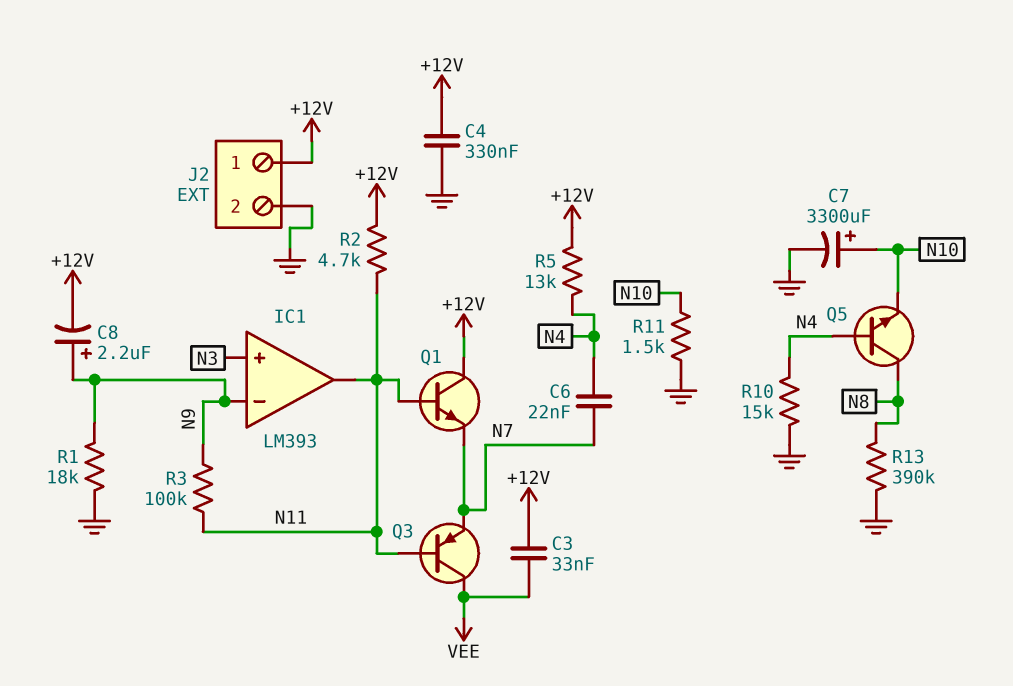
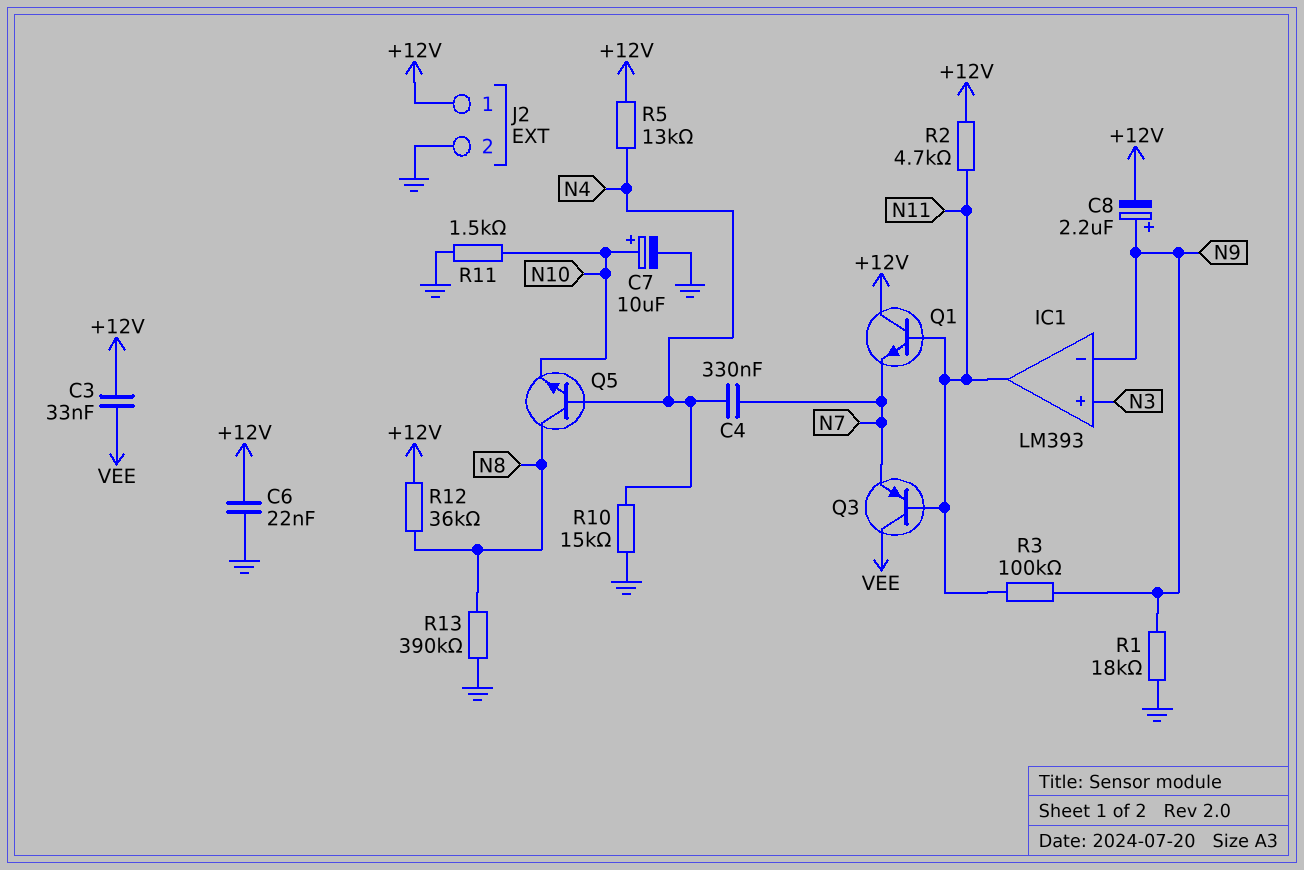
C4: 330nF (+12V, GND) -> 330nF (N4, N7)
C6: 22nF (N4, N7) -> 22nF (+12V, GND)
C7: 3300uF (plus N10, minus GND) -> 10uF (plus N10, minus GND)
R12: none -> 36k (+12V, N8)

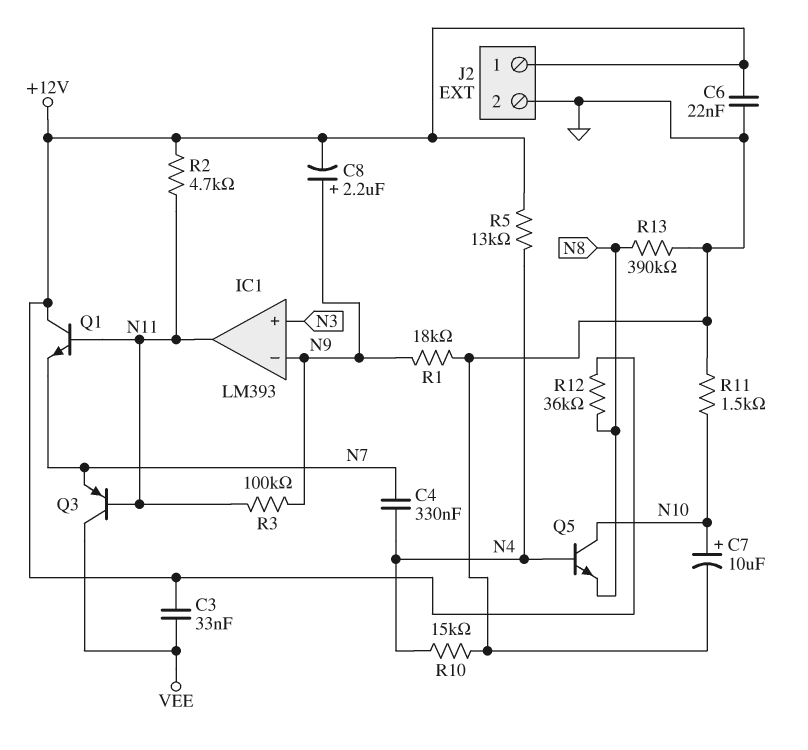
Q5: NPN (B N4, C N8, E N10) -> NPN (B N4, C N10, E N8)

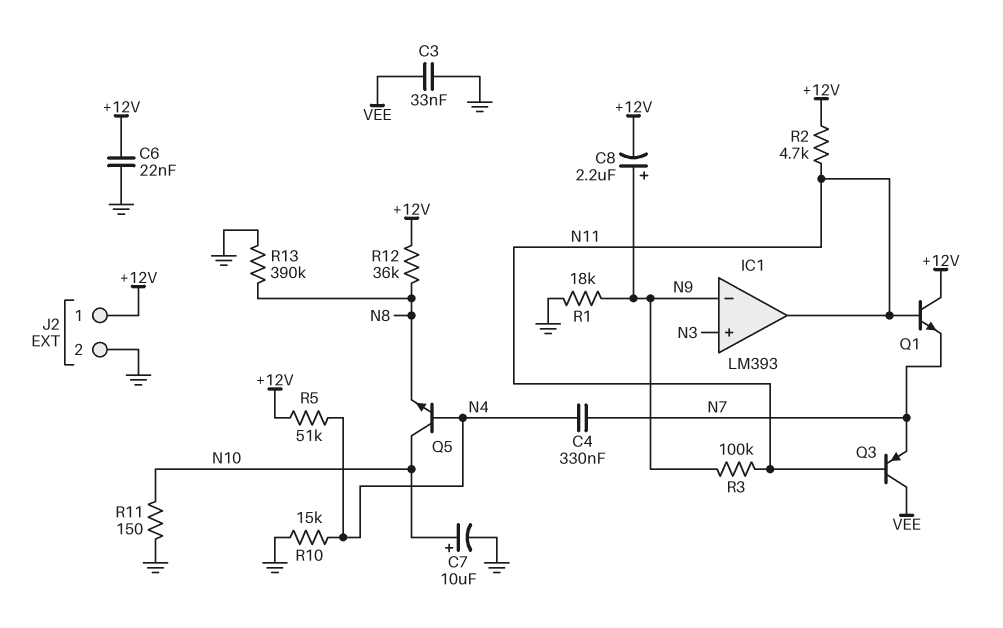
C3: 33nF (+12V, VEE) -> 33nF (GND, VEE)
R5: 13k (+12V, N4) -> 51k (+12V, N4)
R11: 1.5k (GND, N10) -> 150 (GND, N10)

